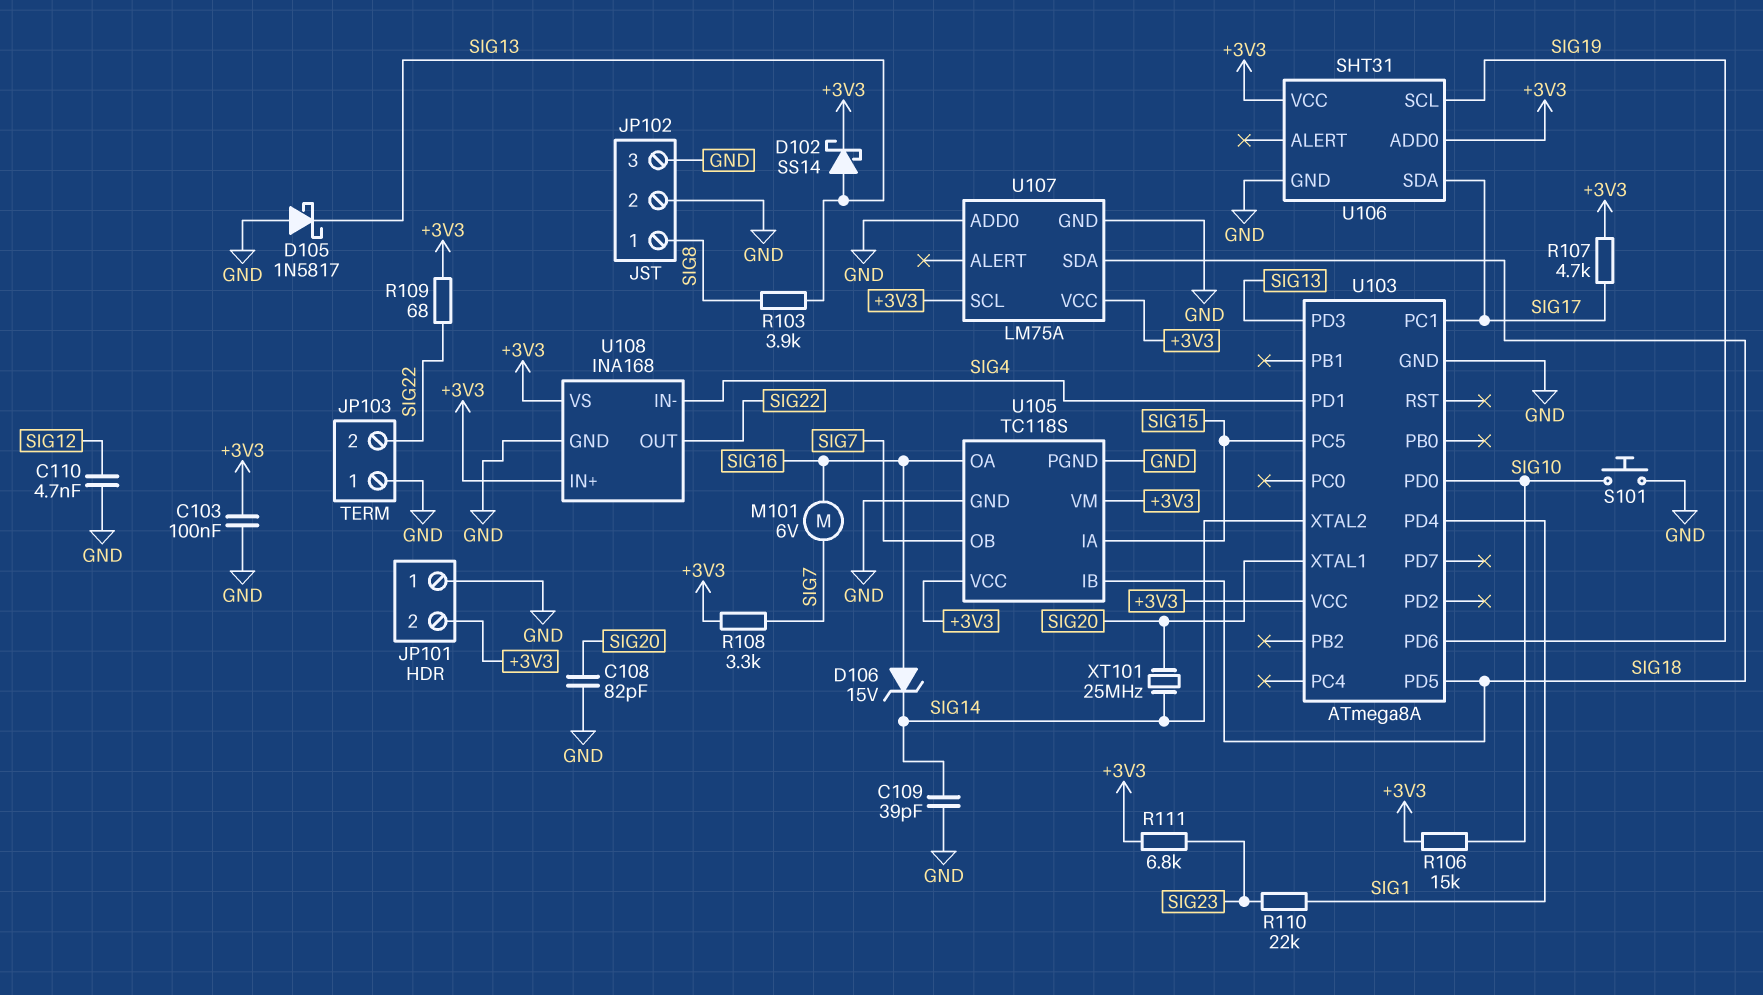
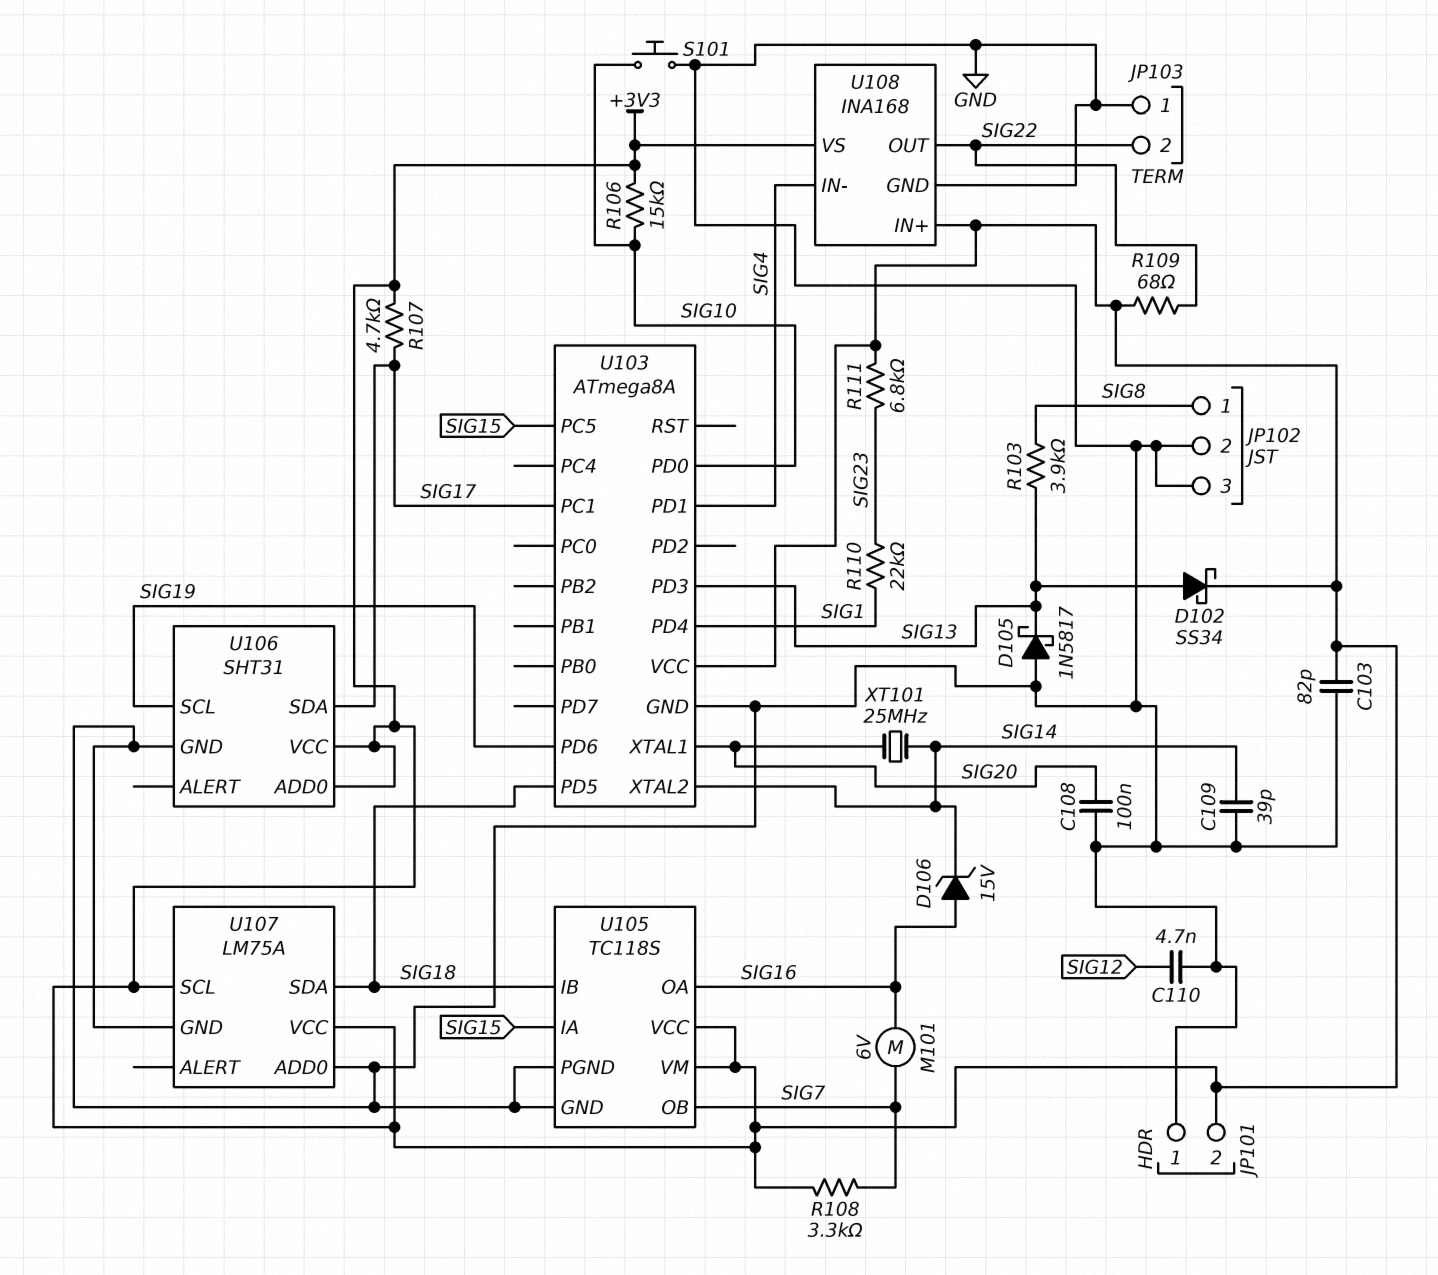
C103: 100nF (+3V3, GND) -> 82pF (+3V3, GND)
C108: 82pF (GND, SIG20) -> 100nF (GND, SIG20)
D102: schottky SS14 (A SIG13, K +3V3) -> schottky SS34 (A SIG13, K +3V3)

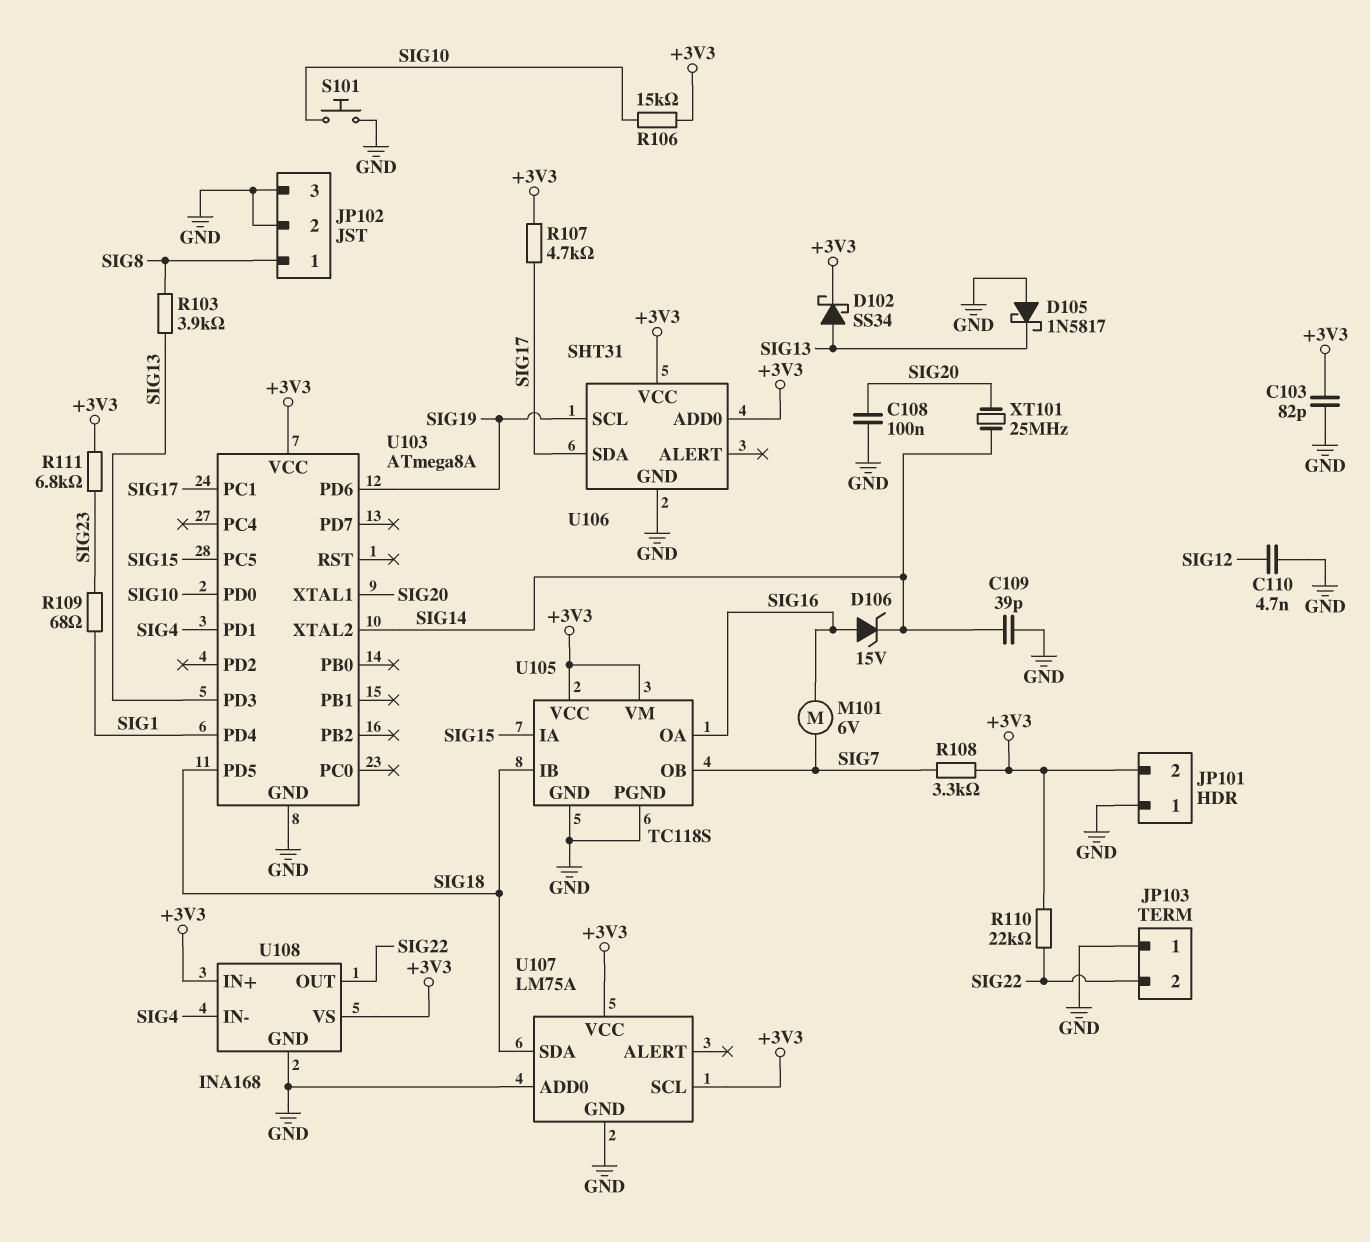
R109: 68 (+3V3, SIG22) -> 68 (SIG1, SIG23)
R110: 22k (SIG1, SIG23) -> 22k (+3V3, SIG22)

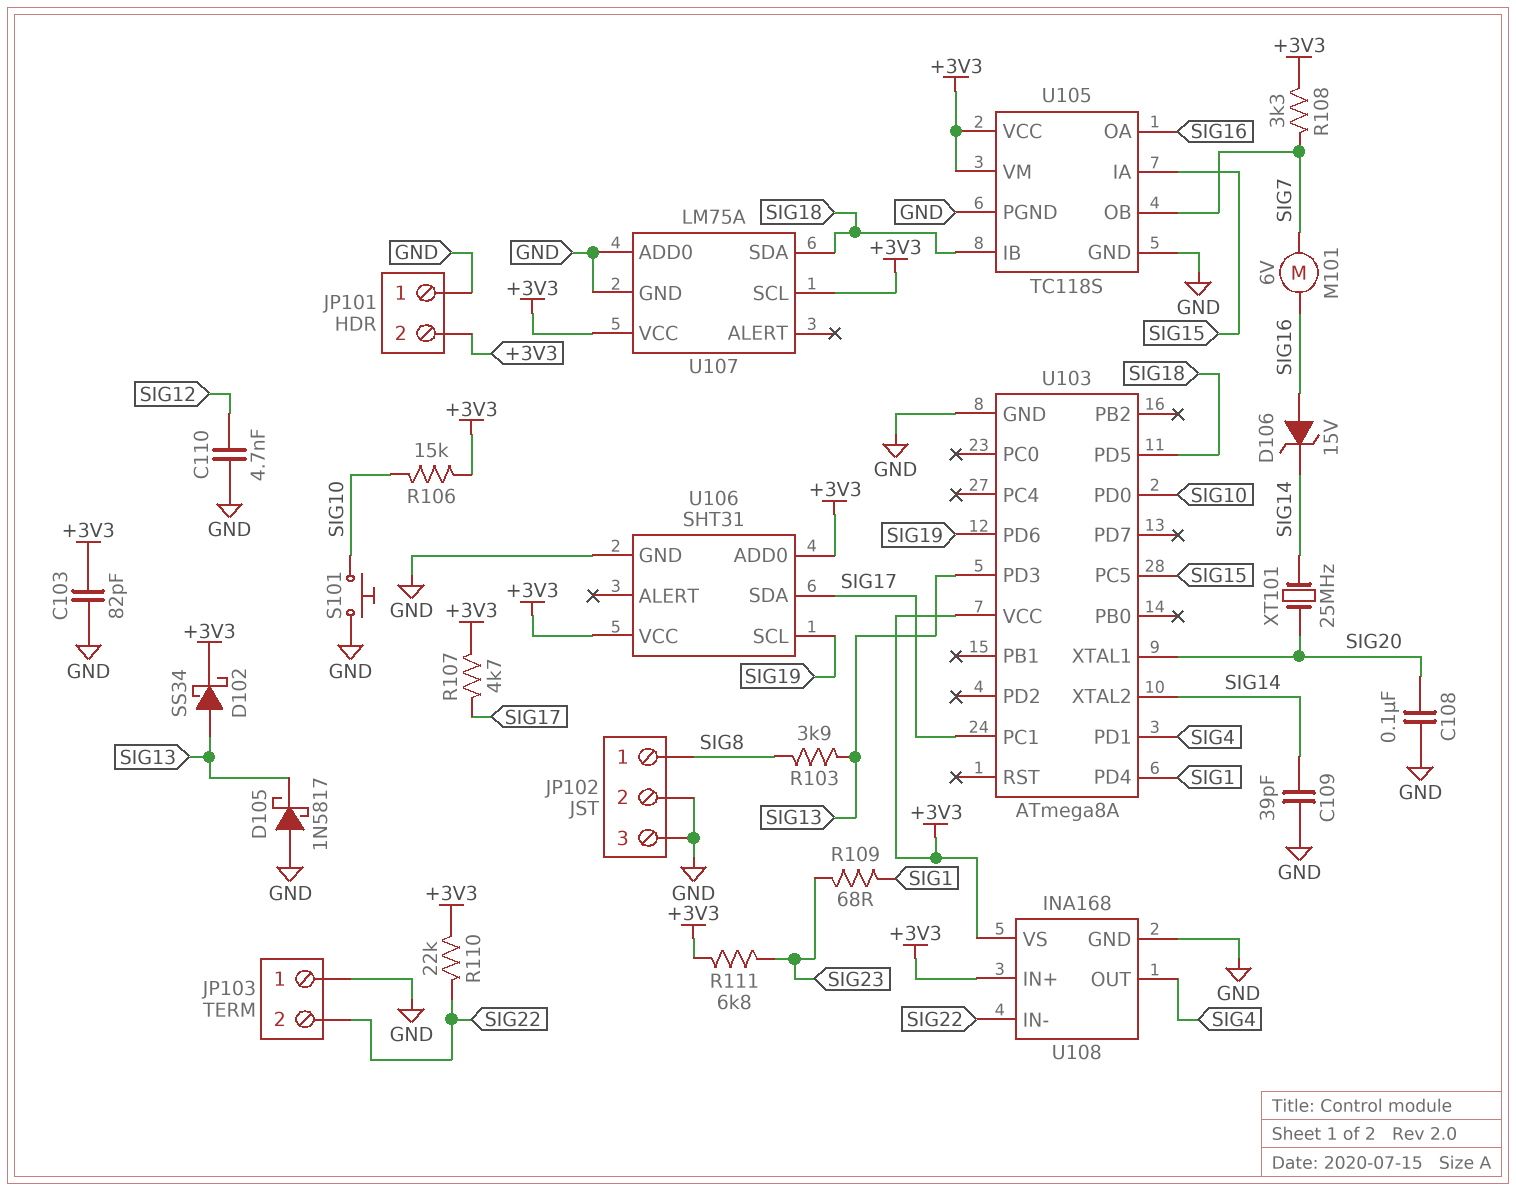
U108 pin IN-: SIG4 -> SIG22
U108 pin OUT: SIG22 -> SIG4

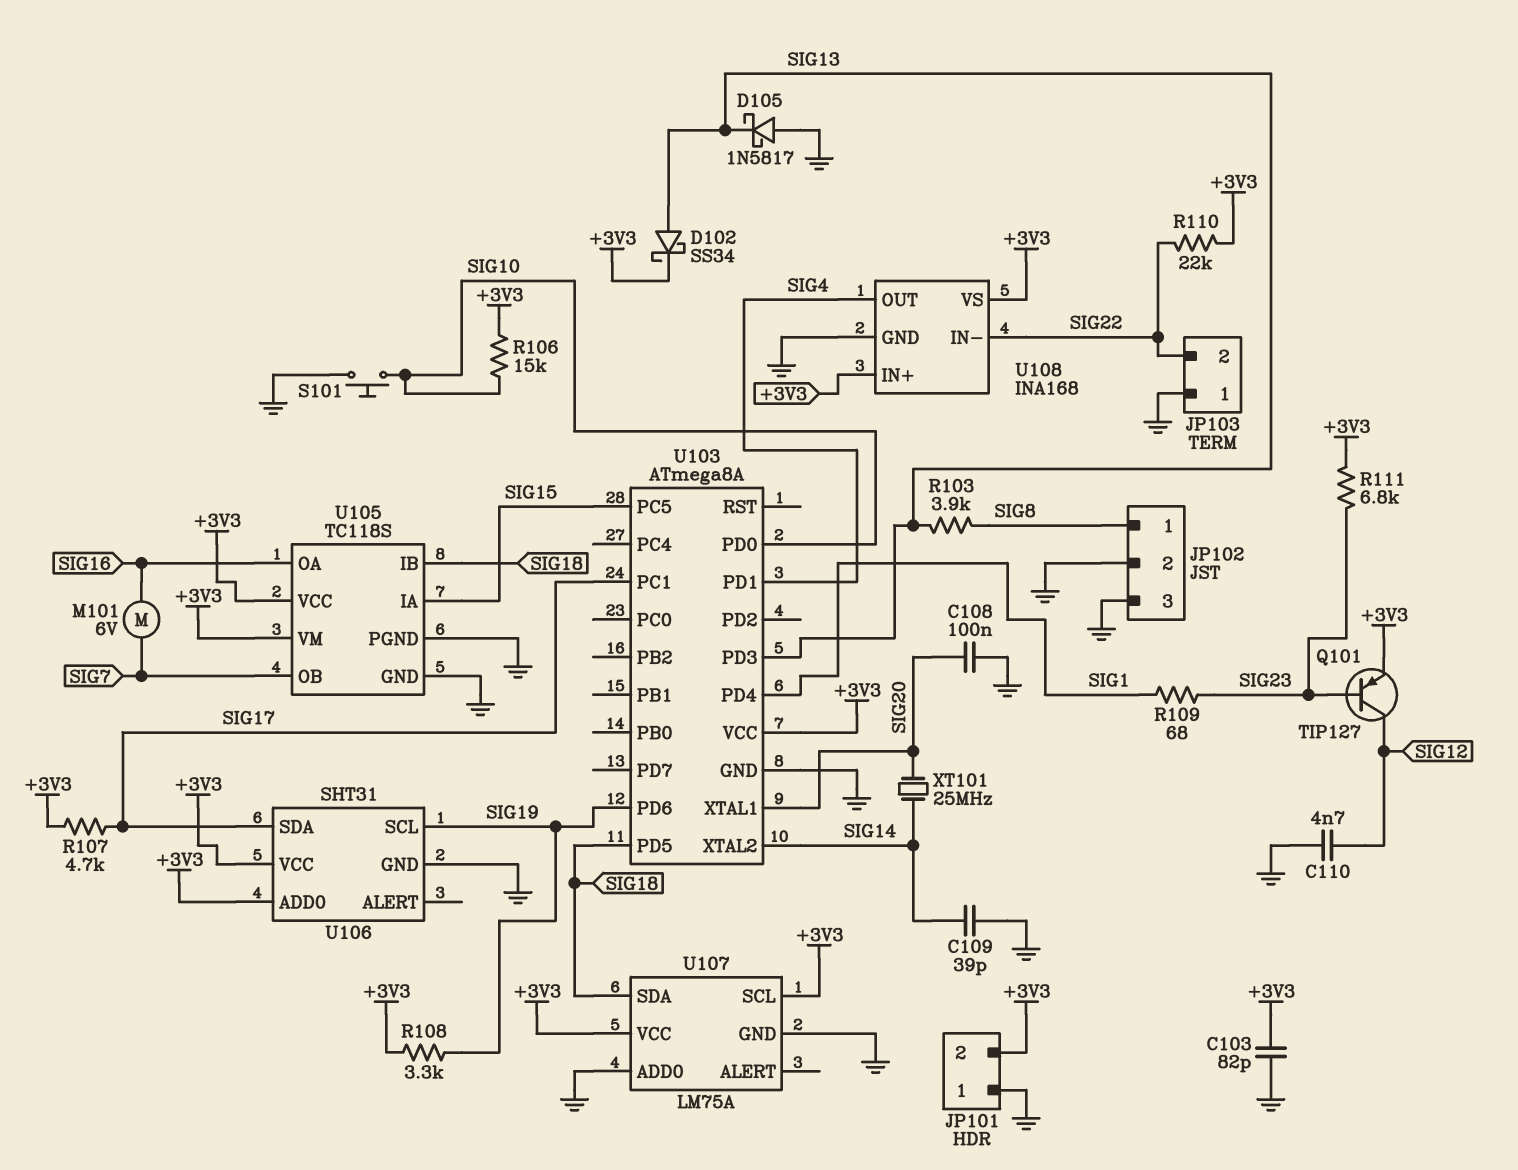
D106: zener 15V (A SIG16, K SIG14) -> none
Q101: none -> PNP TIP127 (B SIG23, C SIG12, E +3V3)
R108: 3.3k (+3V3, SIG7) -> 3.3k (+3V3, SIG19)

